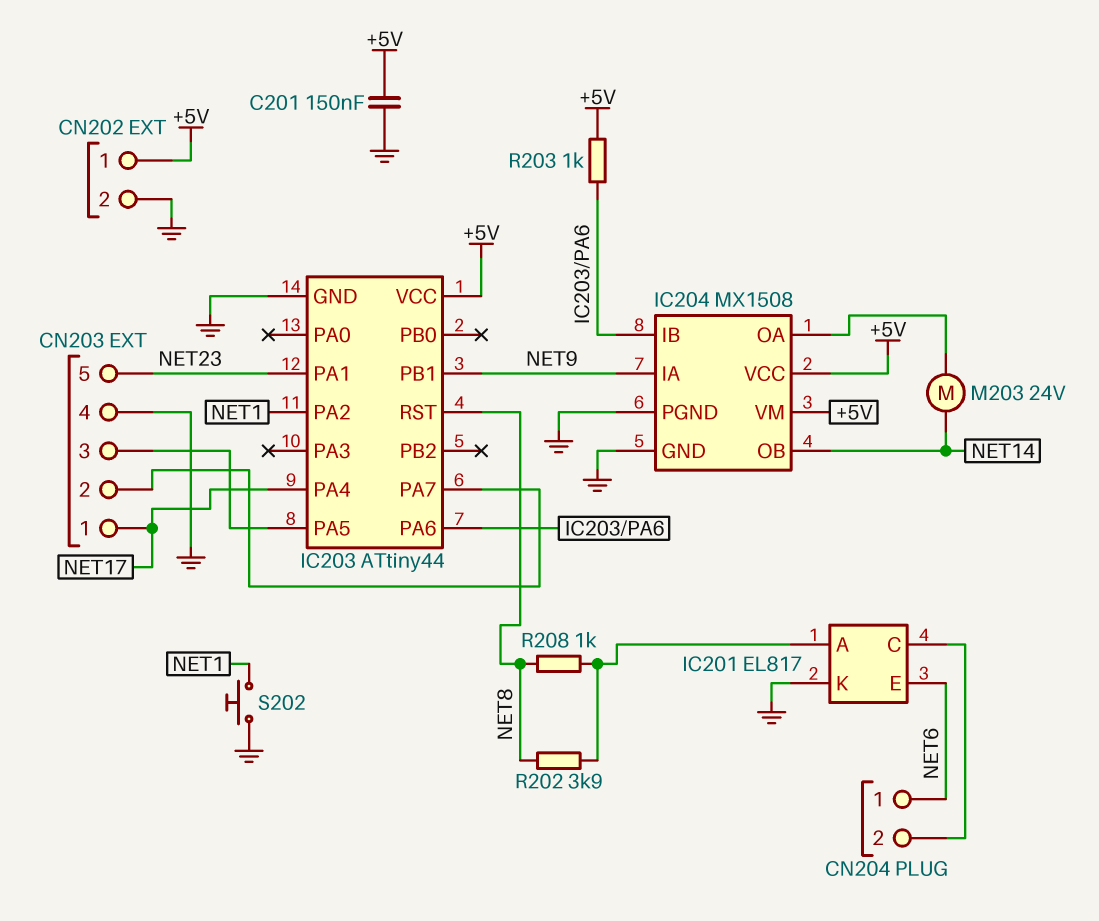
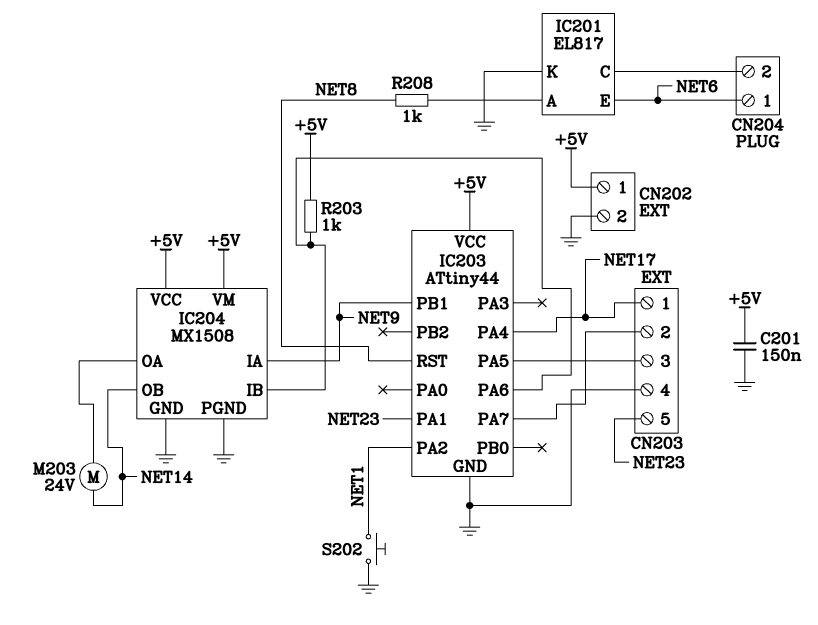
R202: 3.9k (IC201/A, NET8) -> none

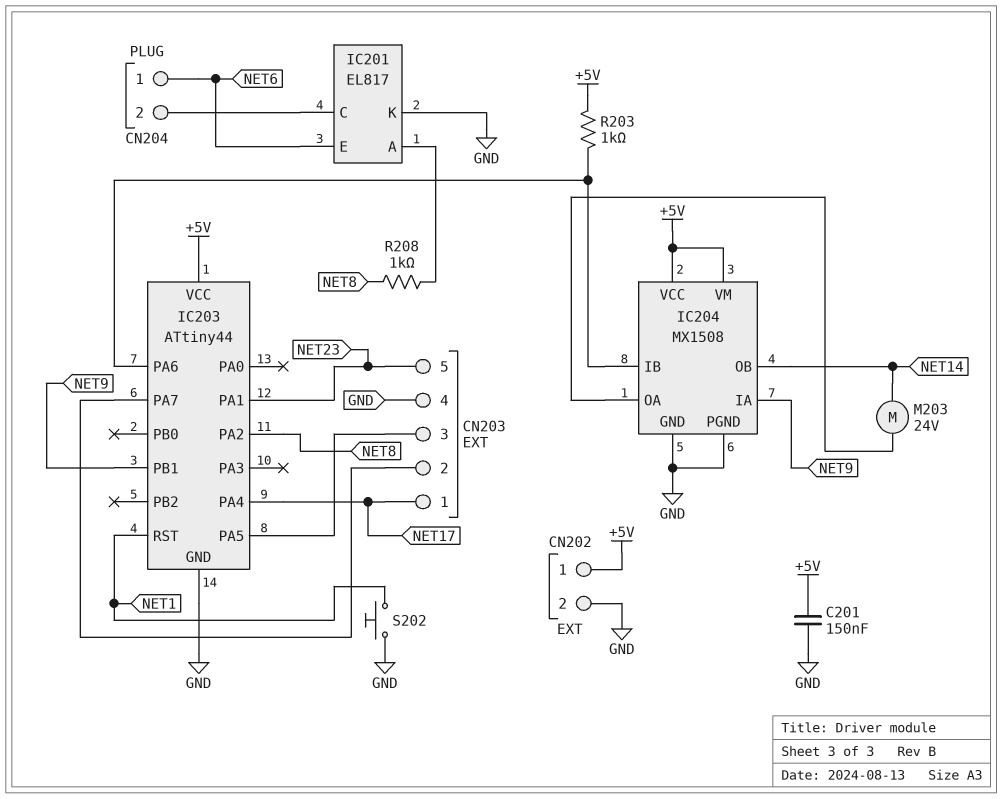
IC203 pin PA2: NET1 -> NET8
IC203 pin RST: NET8 -> NET1

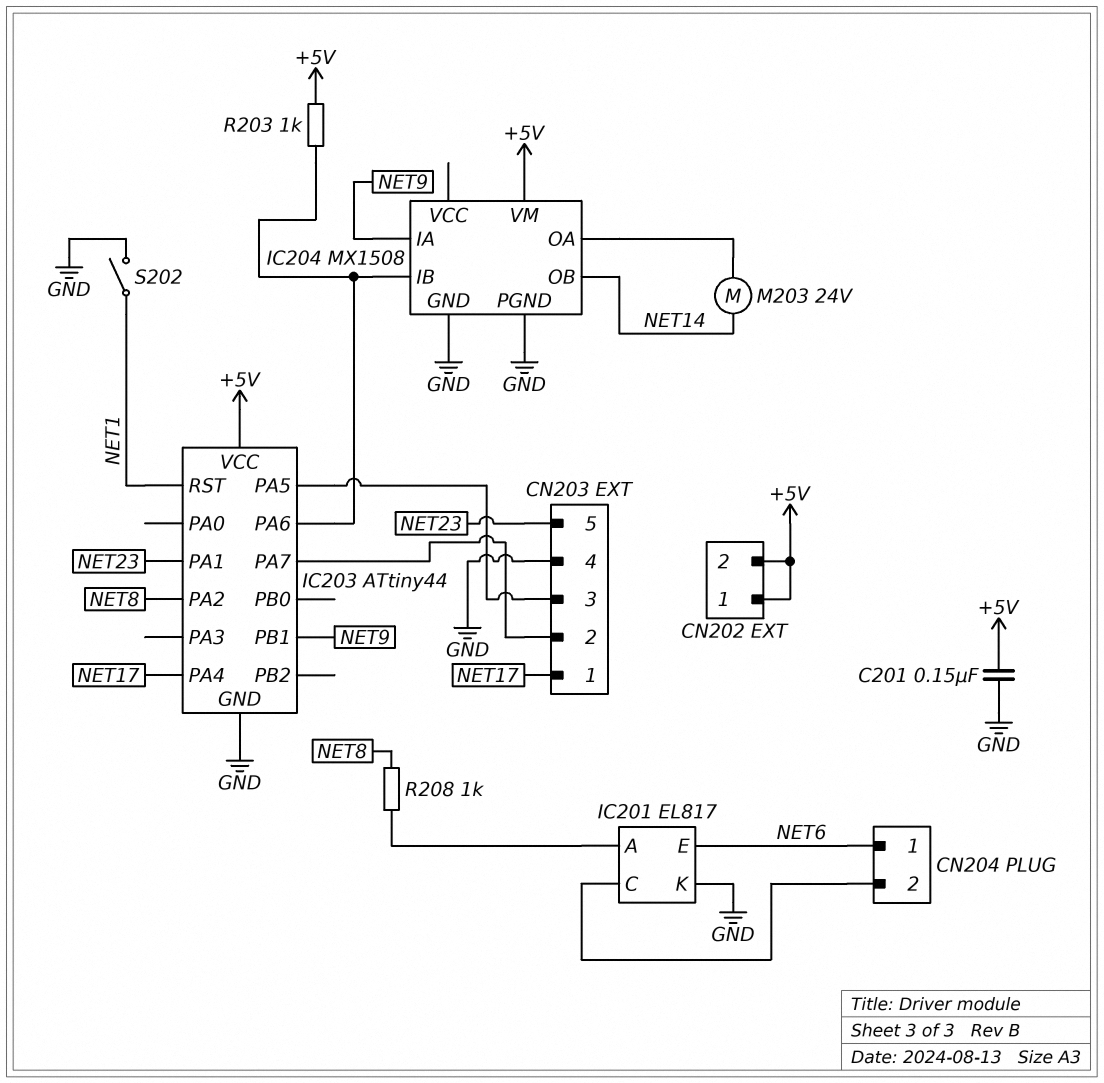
CN202 pin 2: GND -> +5V
IC204 pin VCC: +5V -> none
S202: button (GND, NET1) -> switch (GND, NET1)

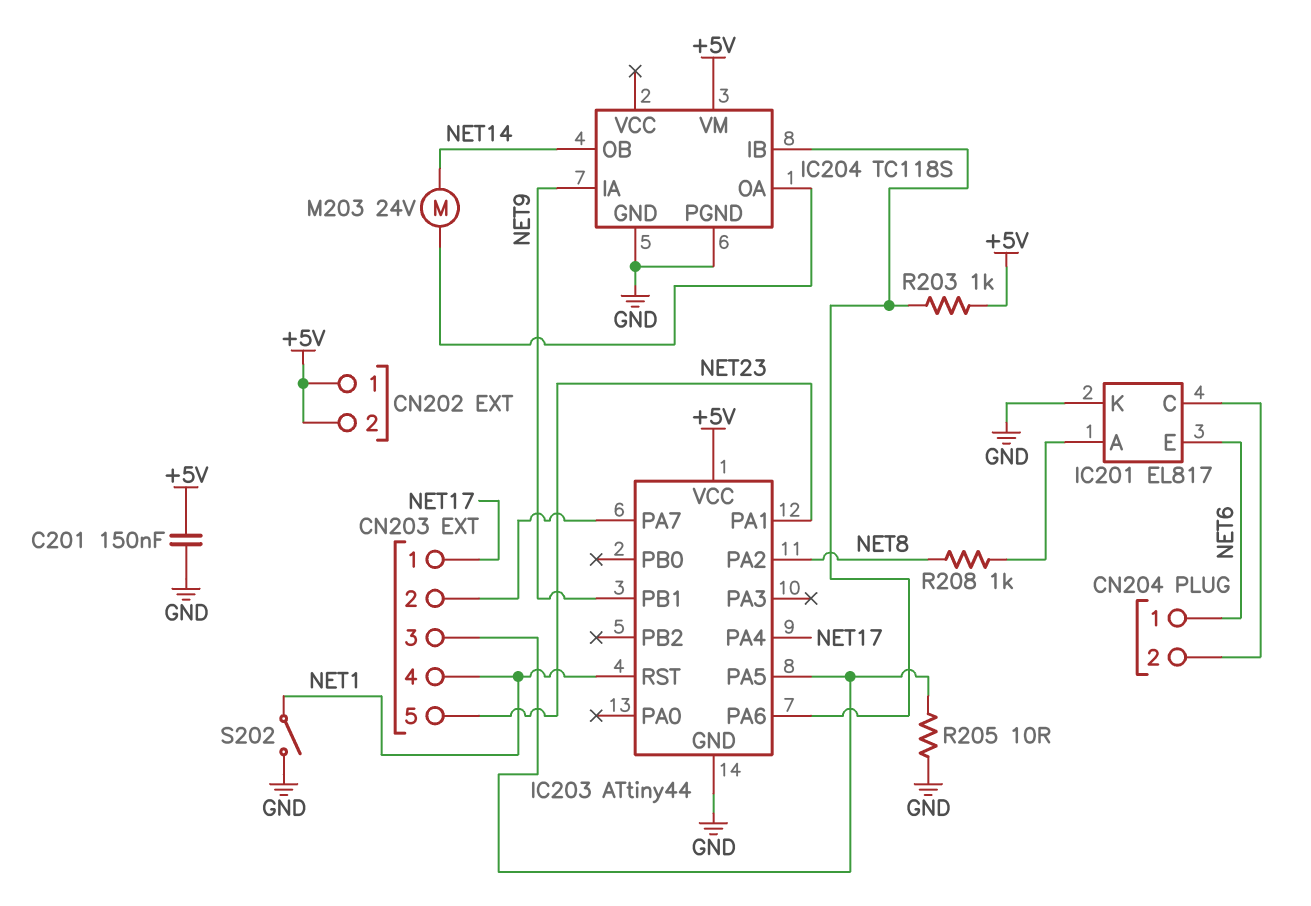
CN203 pin 4: GND -> NET1
IC204: MX1508 -> TC118S
R205: none -> 10 (CN203/3, GND)

